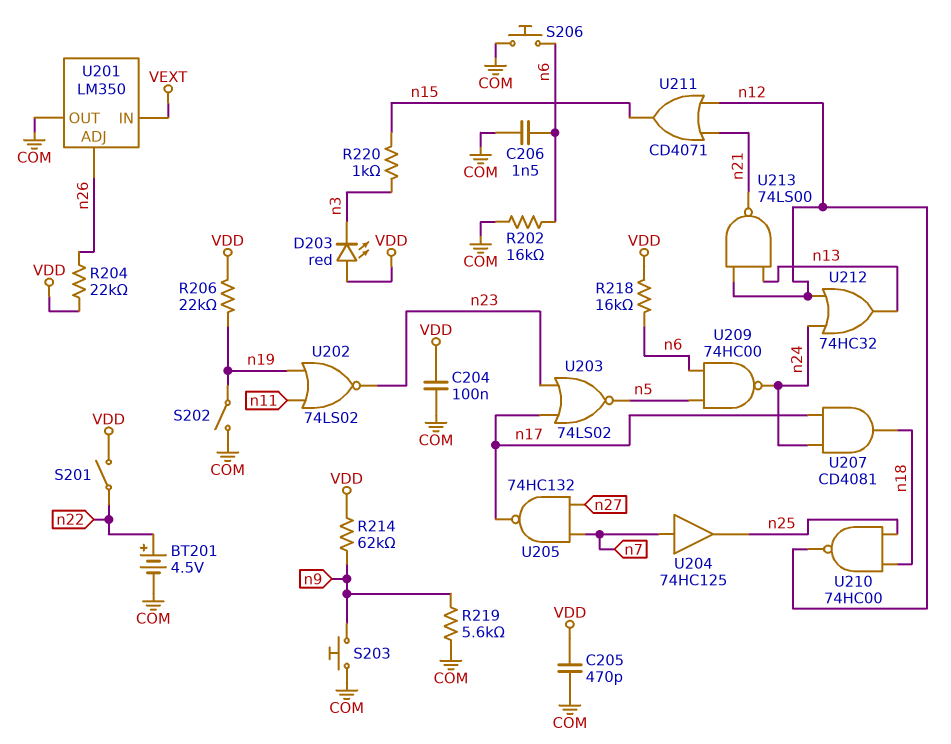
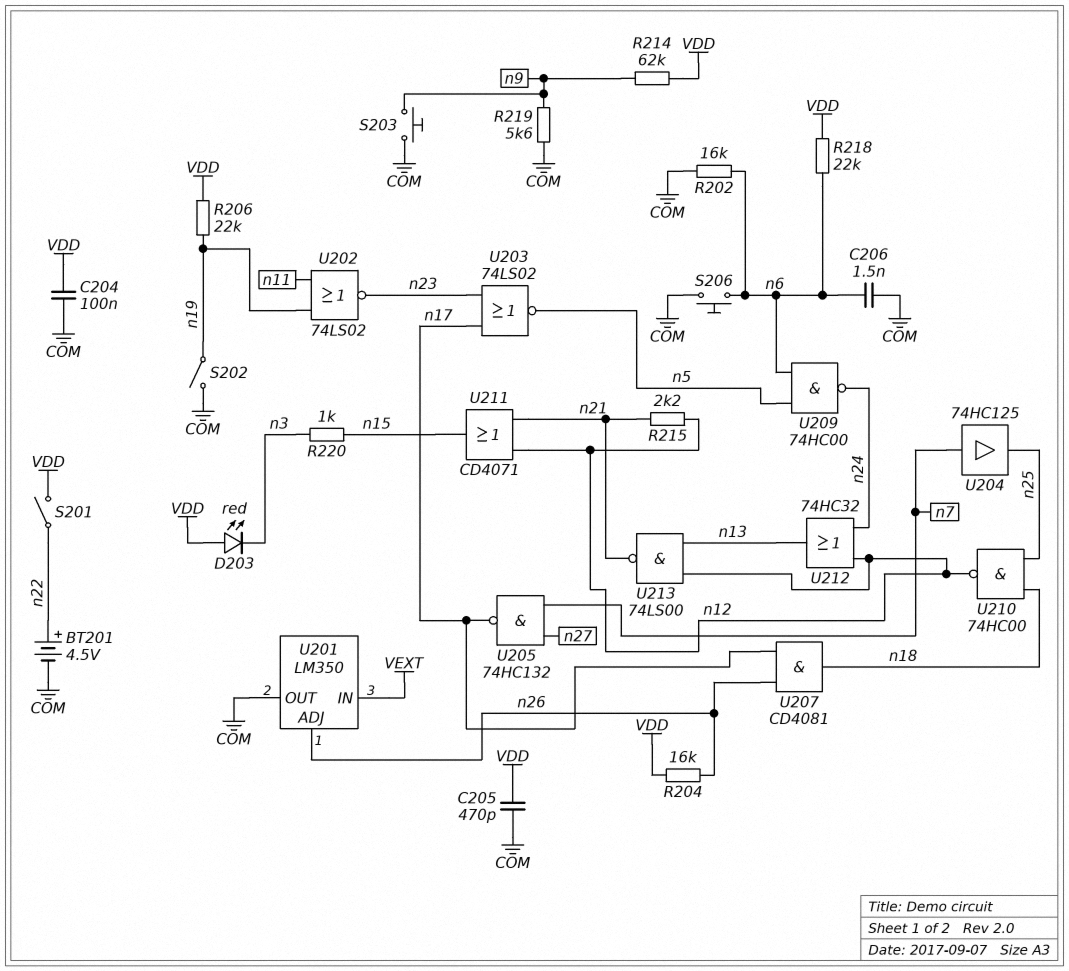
R204: 22k (VDD, n26) -> 16k (VDD, n26)
R215: none -> 2.2k (n12, n21)
R218: 16k (VDD, n6) -> 22k (VDD, n6)
U207: AND CD4081 (in n17, in n24, out n18) -> AND CD4081 (in n17, in n26, out n18)

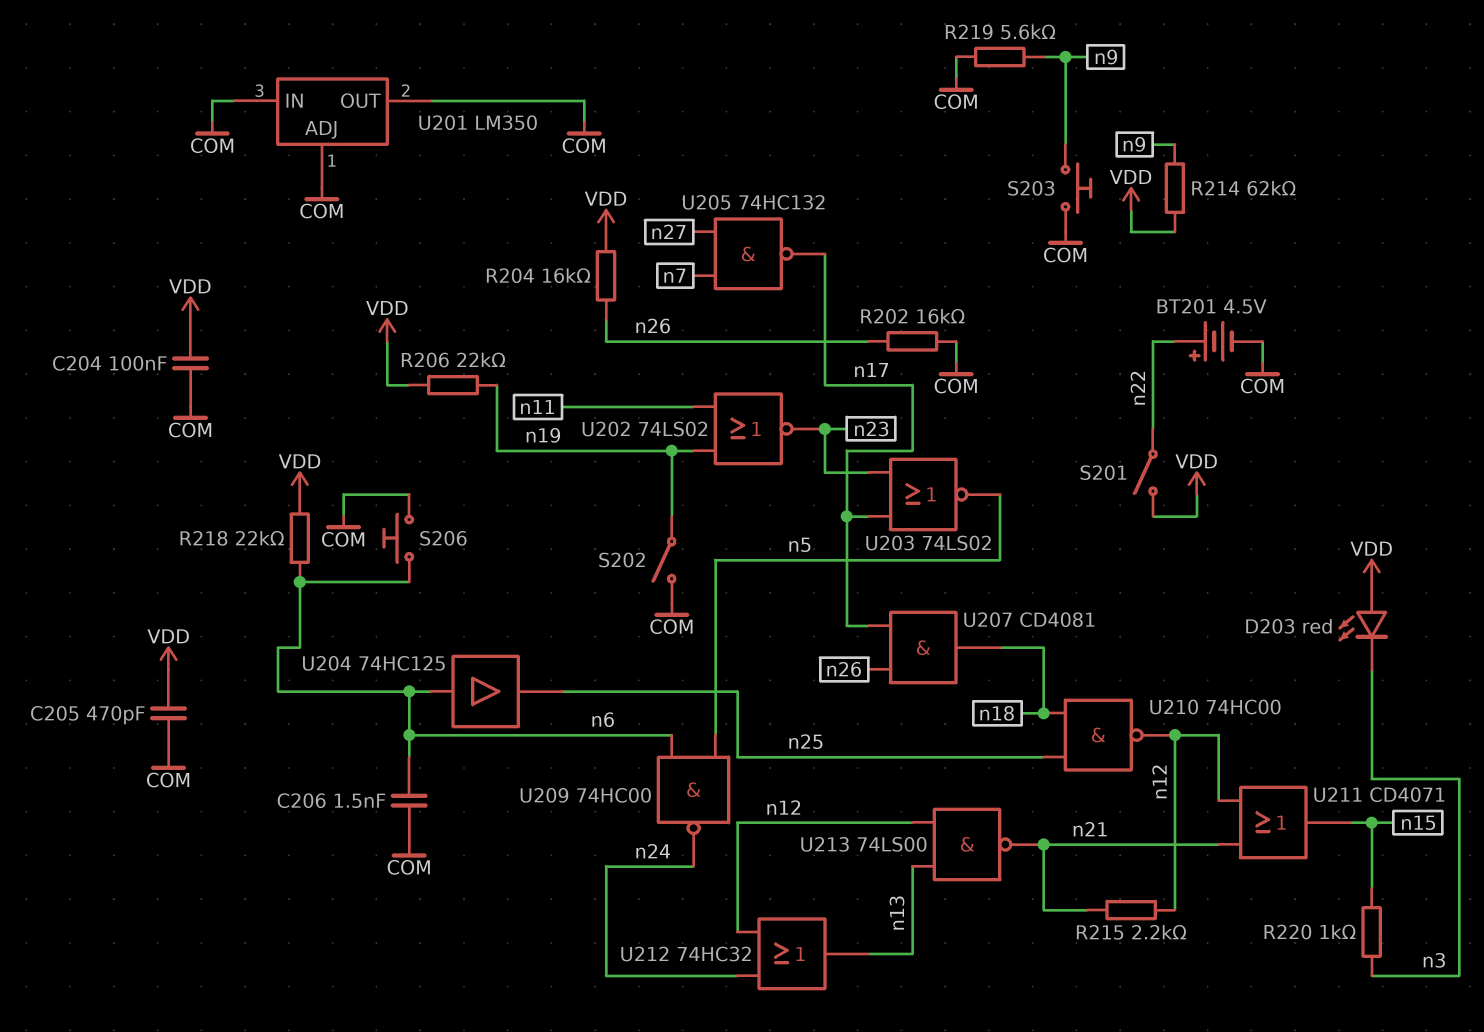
R202: 16k (COM, n6) -> 16k (COM, n26)
U201 pin ADJ: n26 -> COM
U201 pin IN: VEXT -> COM
U204: buffer 74HC125 (in n7, out n25) -> buffer 74HC125 (in n6, out n25)

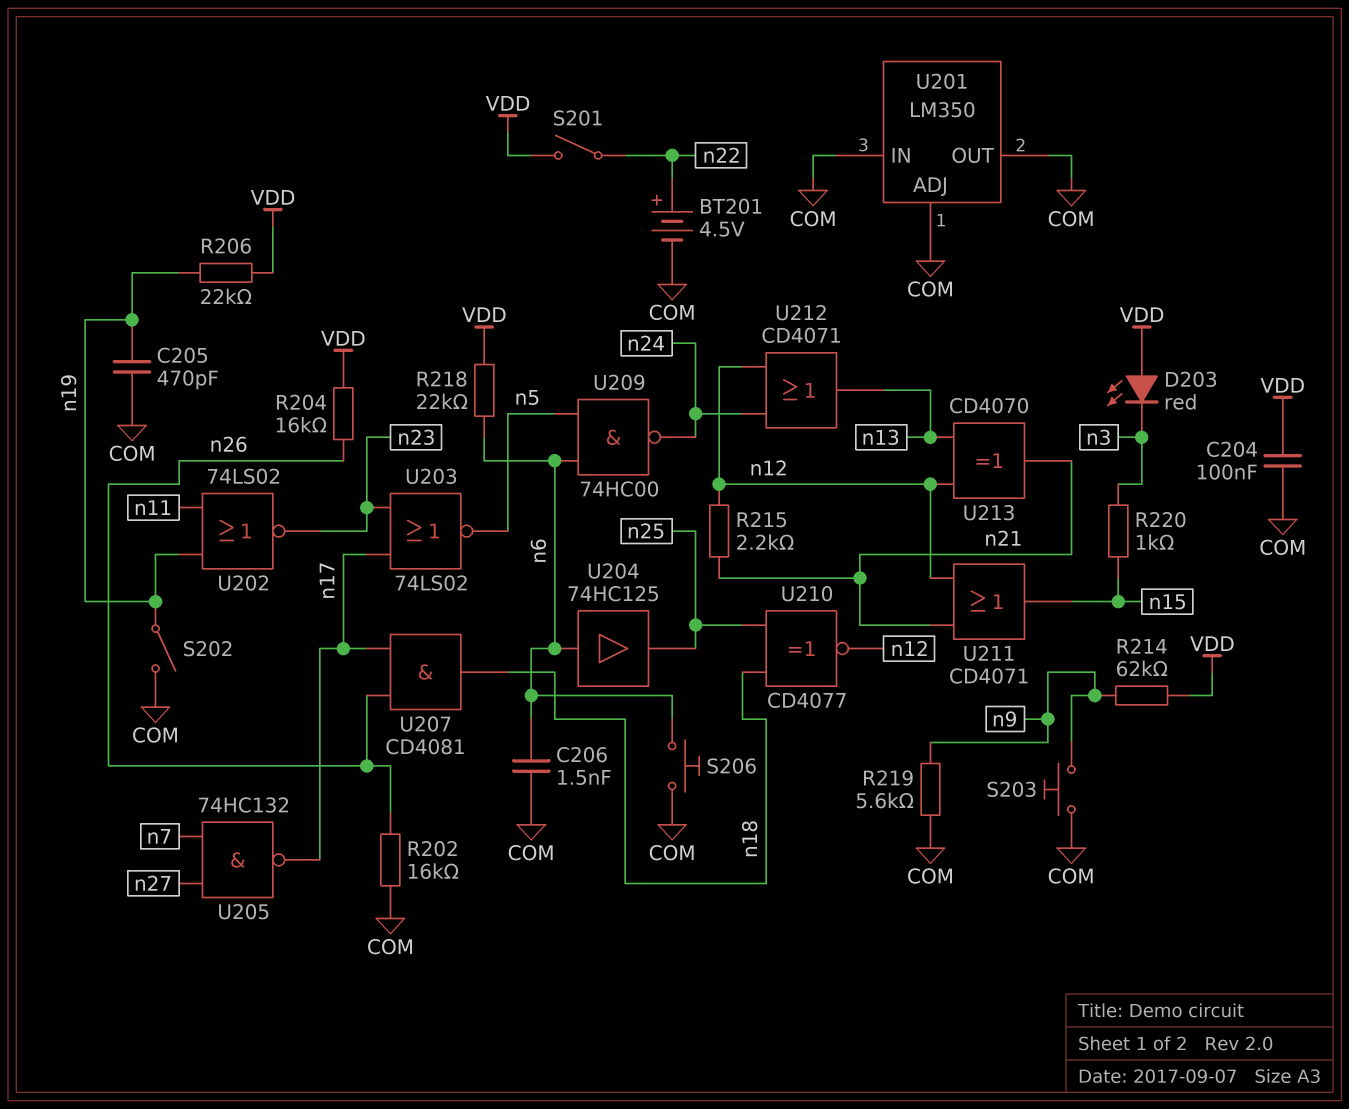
C205: 470pF (COM, VDD) -> 470pF (COM, n19)
U210: NAND 74HC00 (in n18, in n25, out n12) -> XNOR CD4077 (in n18, in n25, out n12)
U212: OR 74HC32 (in n12, in n24, out n13) -> OR CD4071 (in n12, in n24, out n13)
U213: NAND 74LS00 (in n12, in n13, out n21) -> XOR CD4070 (in n12, in n13, out n21)

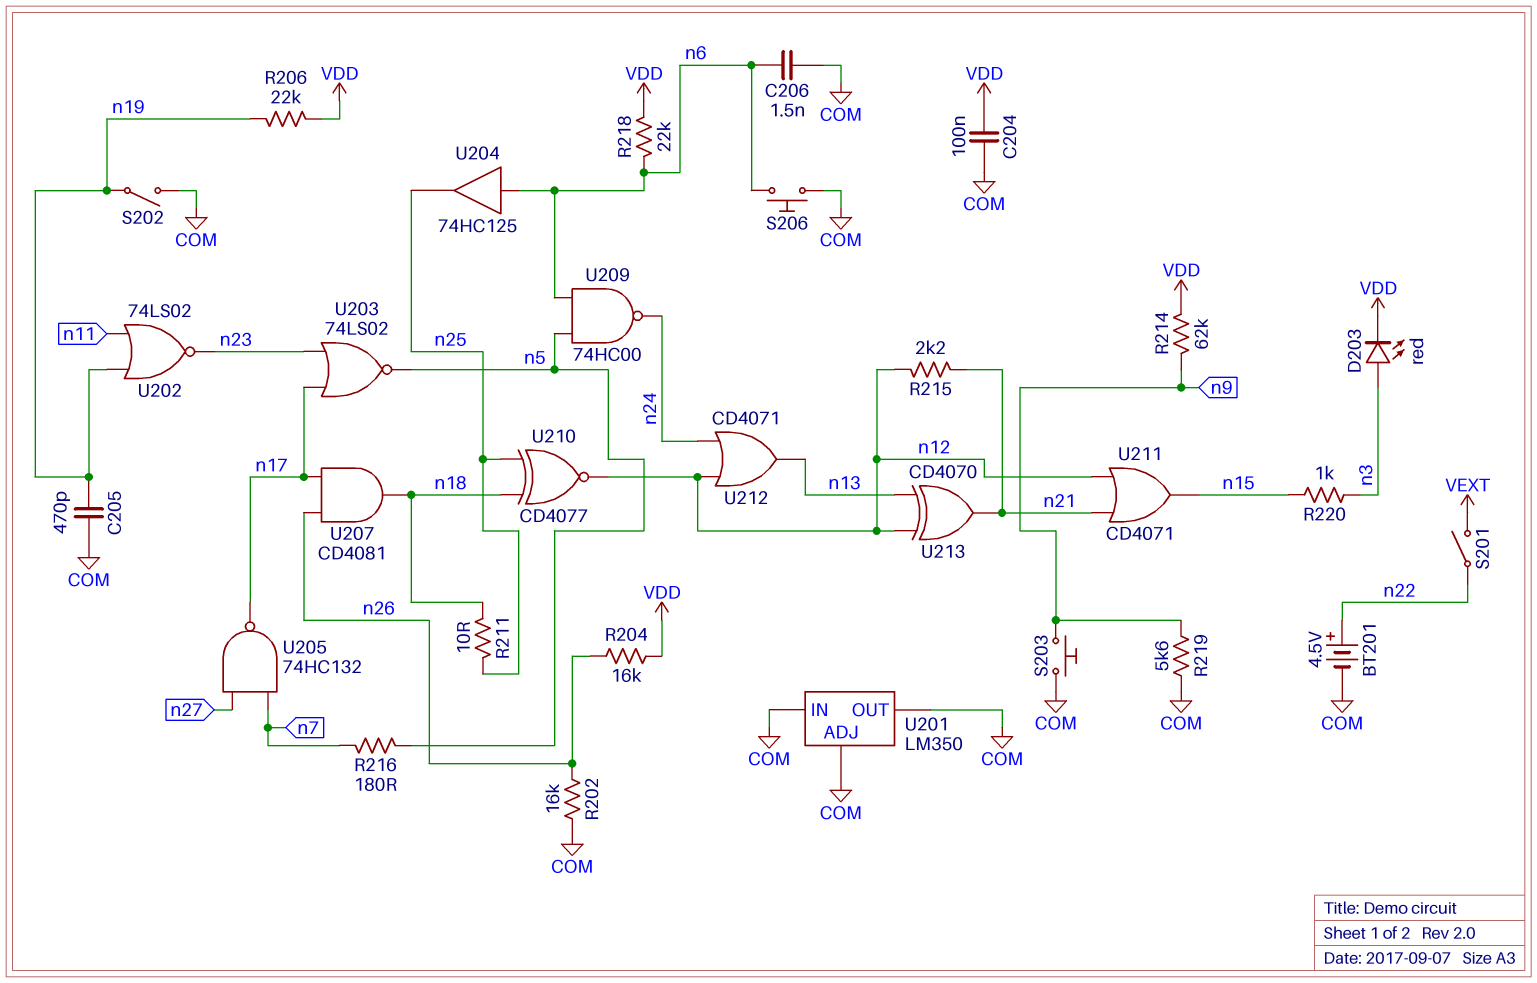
D203: LED red (A VDD, K n3) -> LED red (A n3, K VDD)
R211: none -> 10 (n18, n25)
R216: none -> 180 (n5, n7)
S201: switch (VDD, n22) -> switch (VEXT, n22)

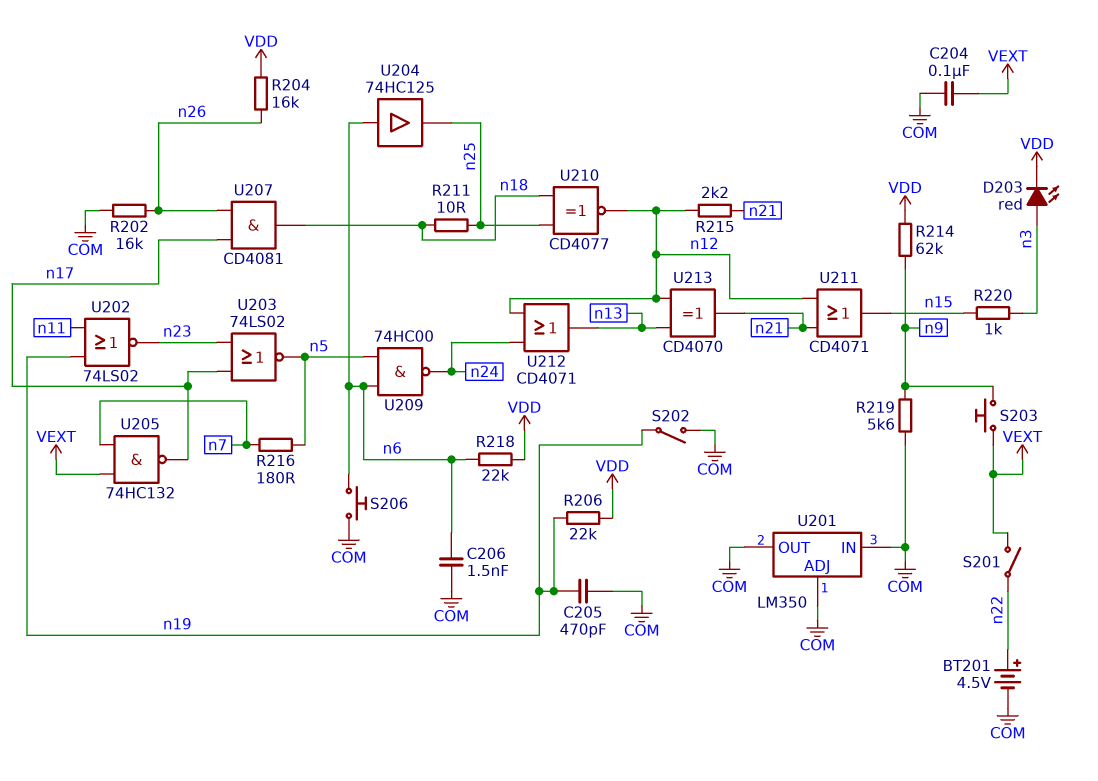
C204: 100nF (COM, VDD) -> 100nF (COM, VEXT)
S203: button (COM, n9) -> button (VEXT, n9)
U205: NAND 74HC132 (in n7, in n27, out n17) -> NAND 74HC132 (in VEXT, in n7, out n17)

